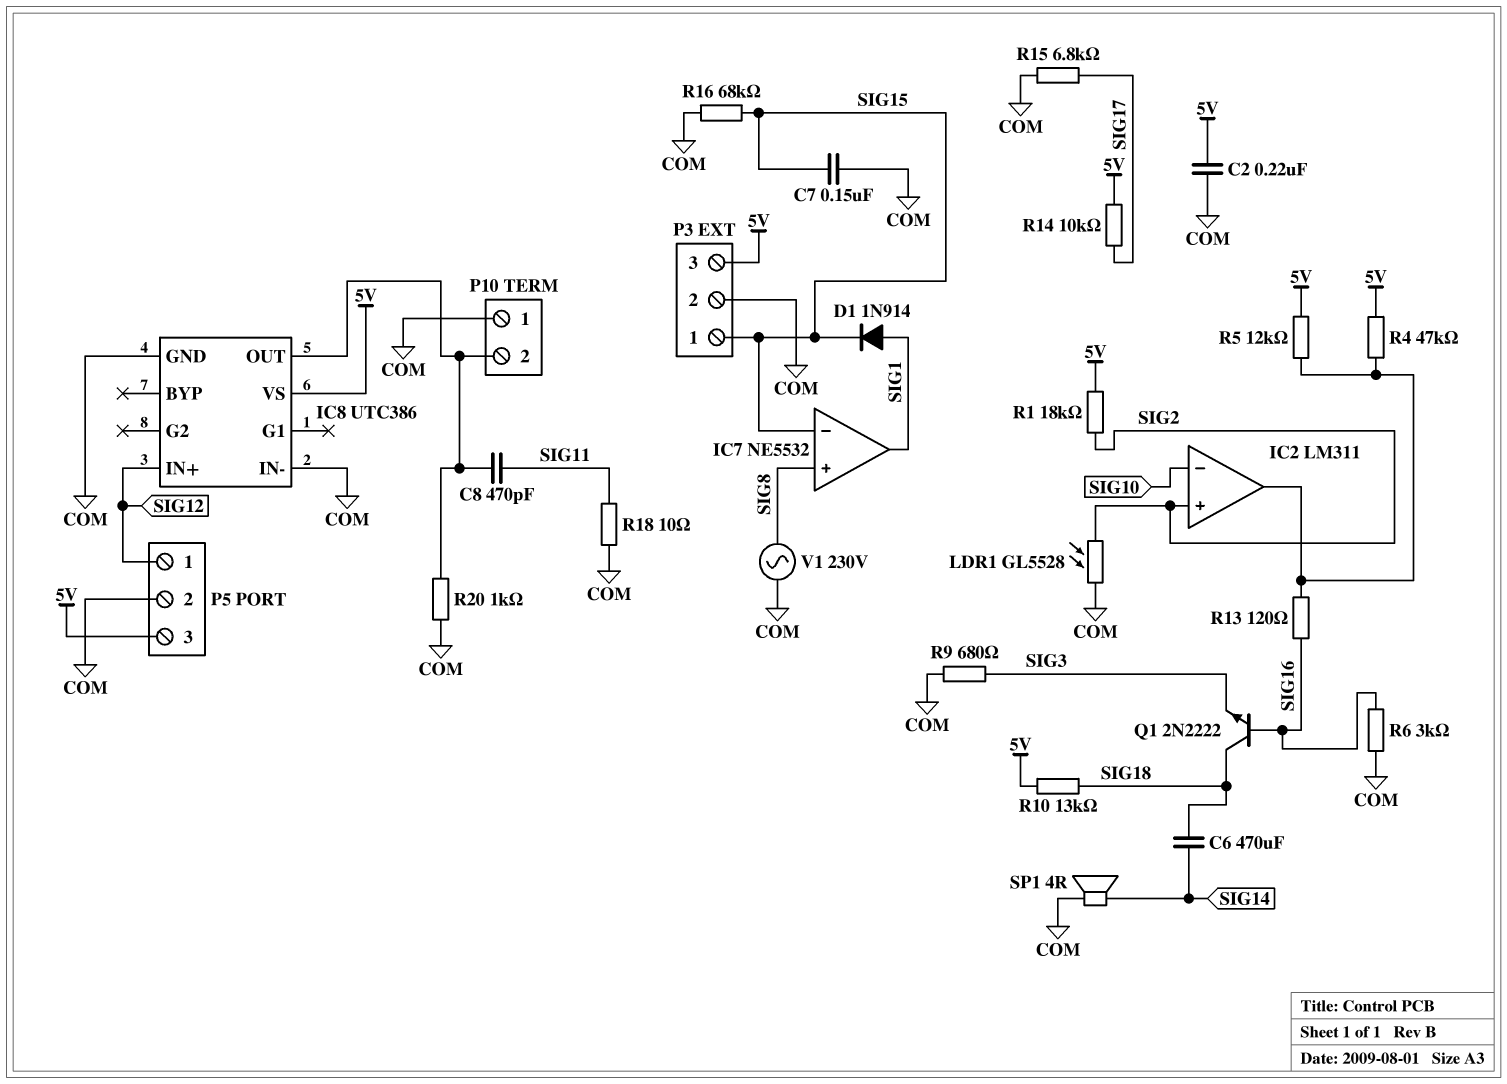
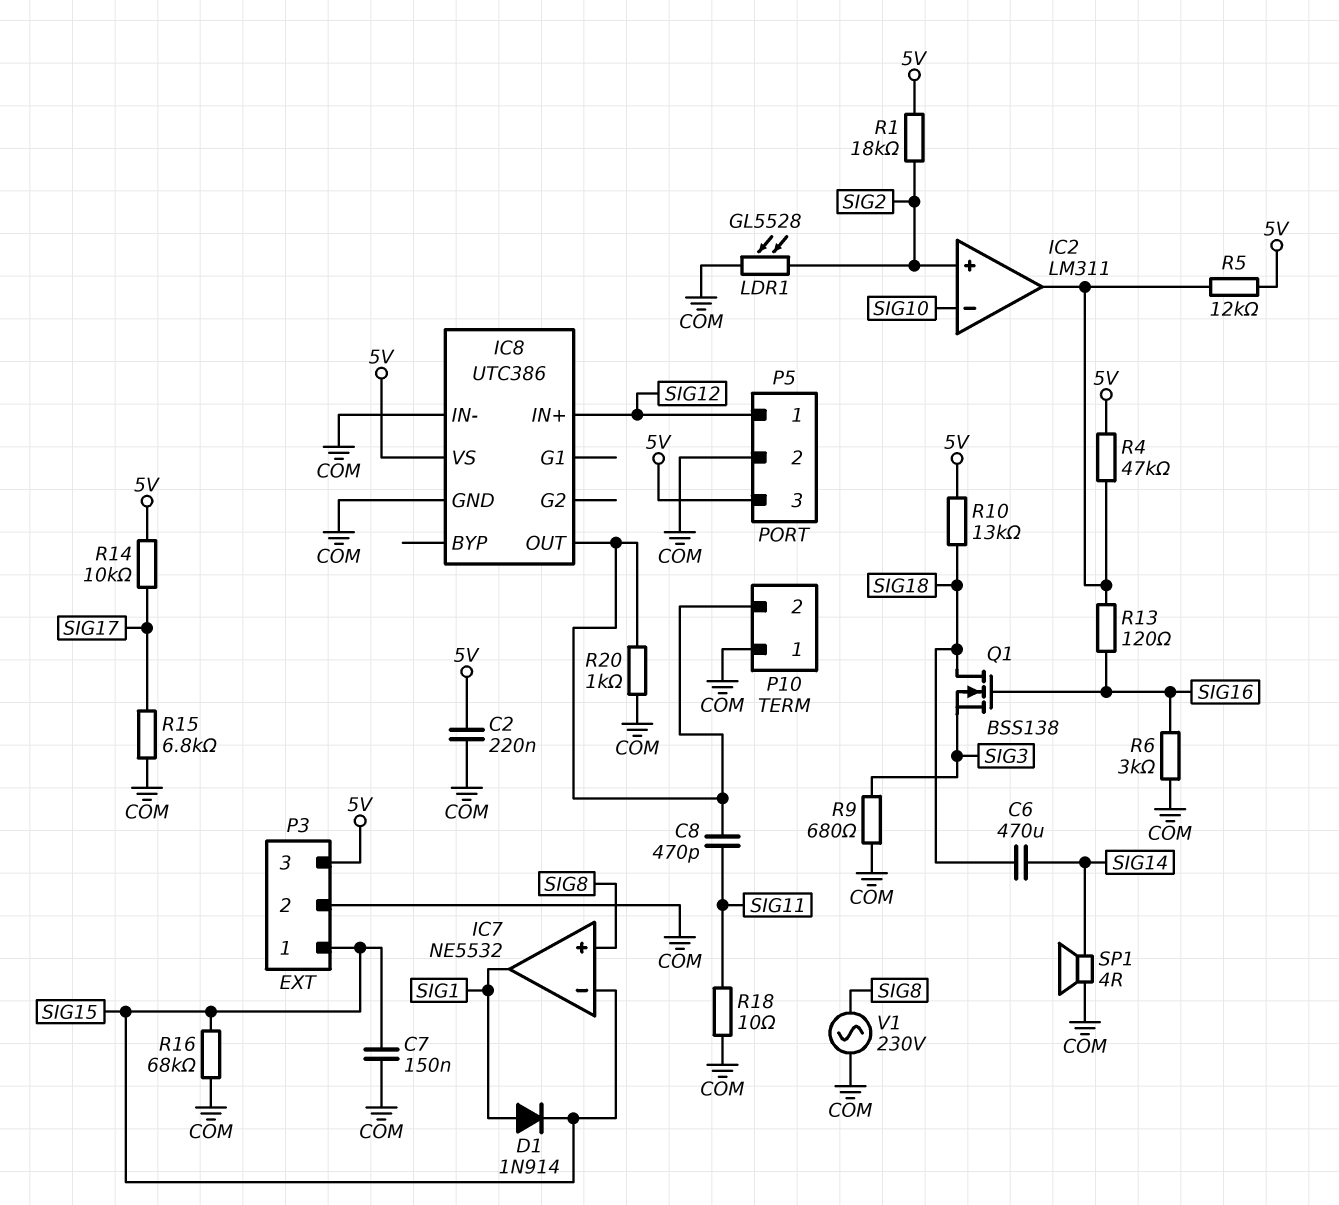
Q1: NPN 2N2222 (B SIG16, C SIG18, E SIG3) -> NMOS BSS138 (G SIG16, D SIG18, S SIG3)

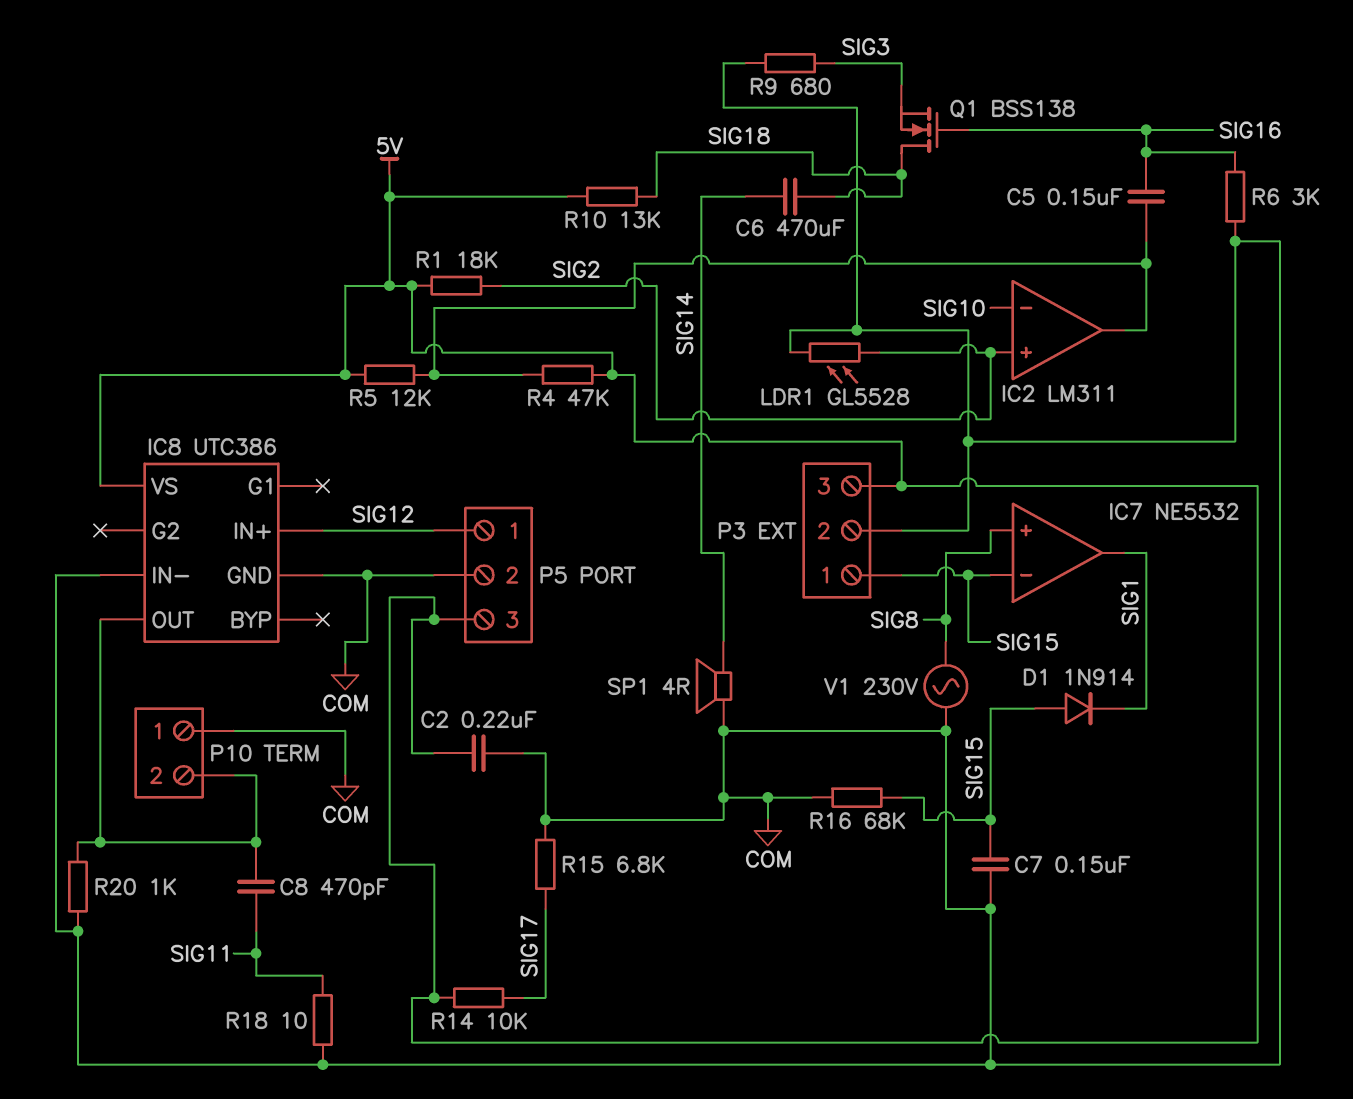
C5: none -> 150nF (IC2/out, SIG16)
D1: diode 1N914 (A SIG1, K SIG15) -> diode 1N914 (A SIG15, K SIG1)
R13: 120 (IC2/out, SIG16) -> none

